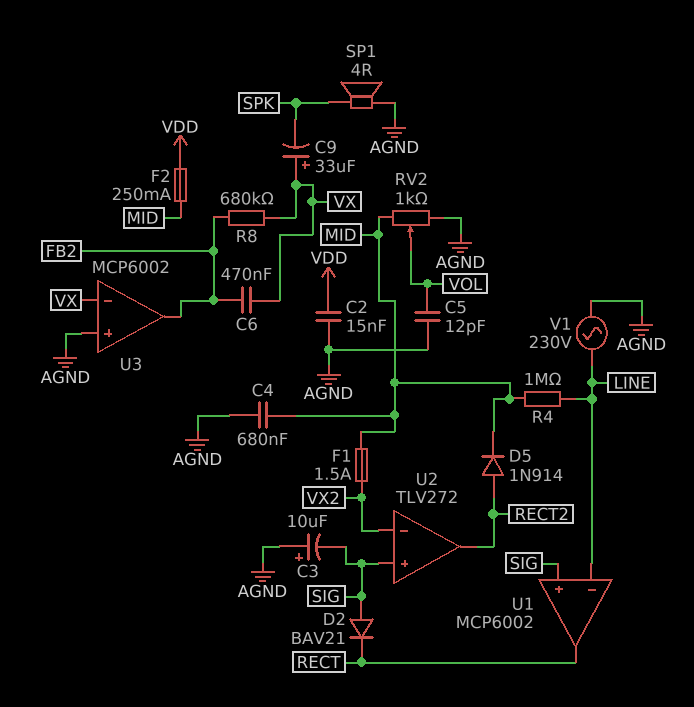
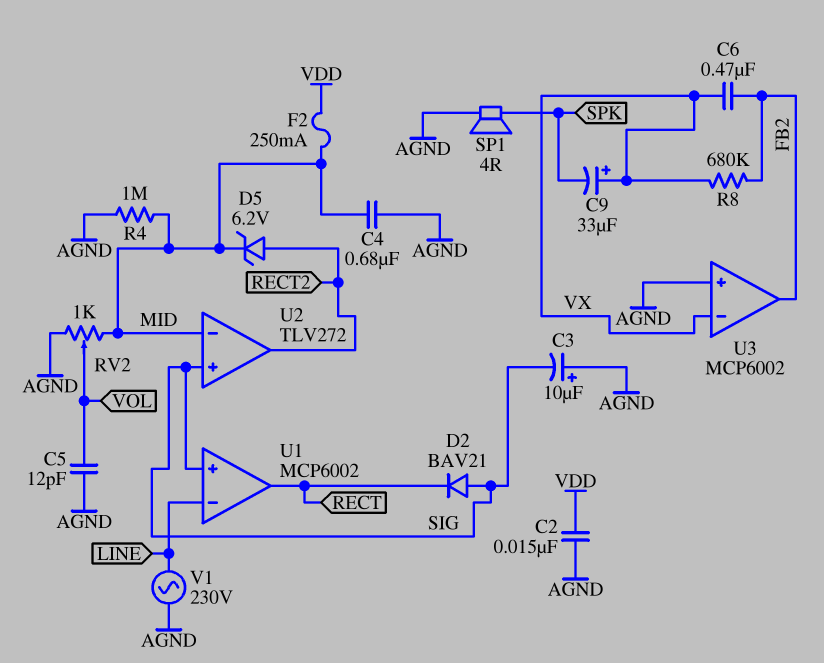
D5: diode 1N914 (A RECT2, K MID) -> zener 6.2V (A RECT2, K MID)
F1: 1.5A (MID, VX2) -> none
R4: 1M (LINE, MID) -> 1M (AGND, MID)
U2 pin in-: VX2 -> MID

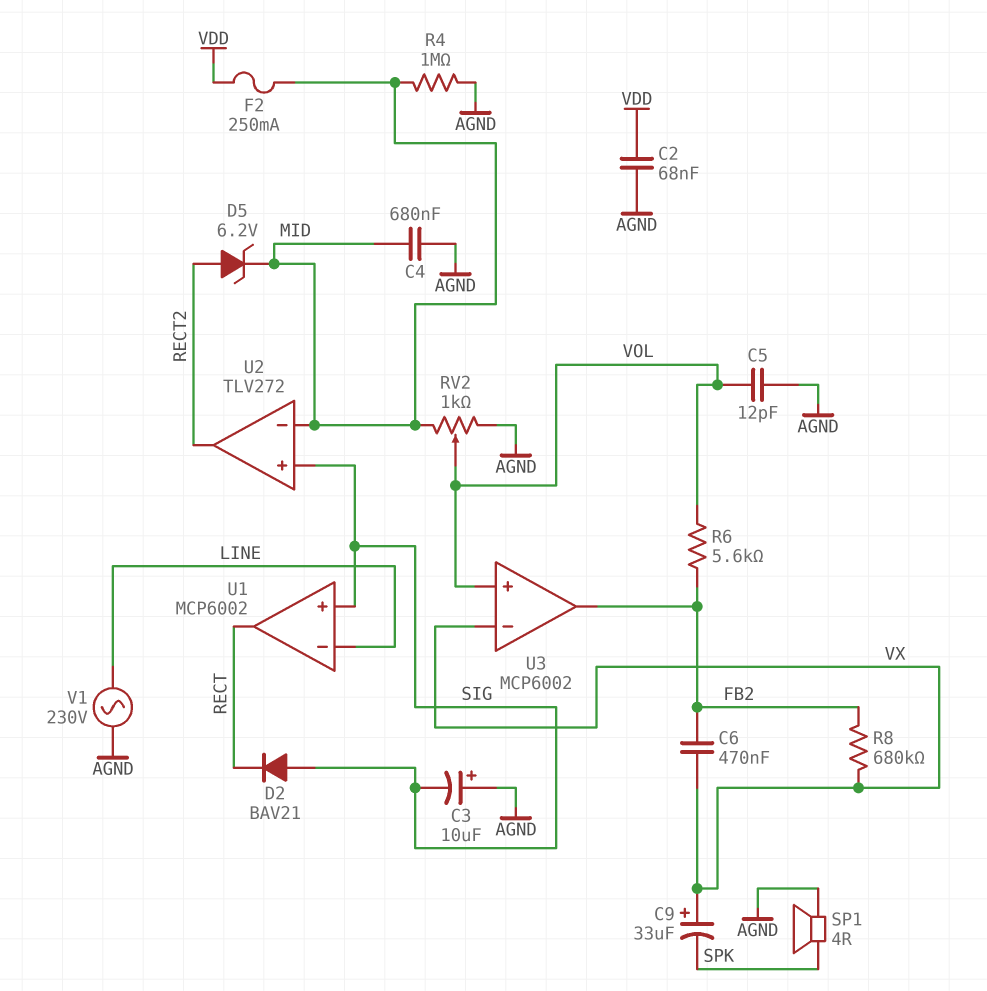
C2: 15nF (AGND, VDD) -> 68nF (AGND, VDD)
R6: none -> 5.6k (FB2, VOL)
U3 pin in+: AGND -> VOL

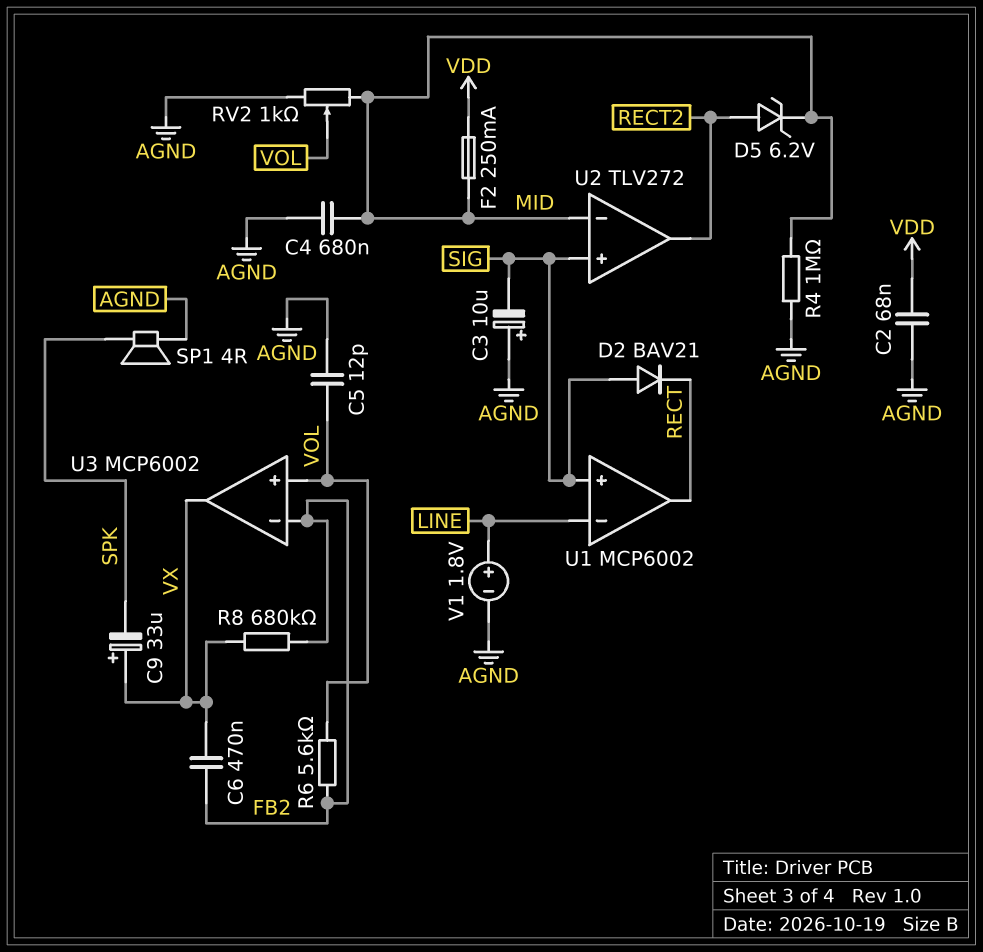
U3 pin in-: VX -> FB2
U3 pin out: FB2 -> VX
V1: AC 230V (AGND, LINE) -> 1.8V (plus LINE, minus AGND)

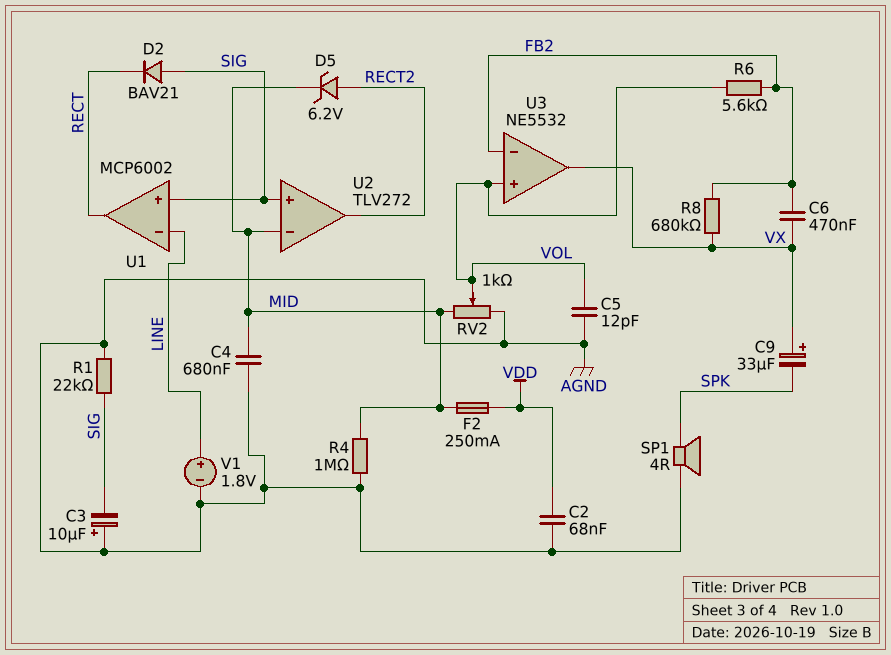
R1: none -> 22k (AGND, SIG)
U3: MCP6002 -> NE5532

